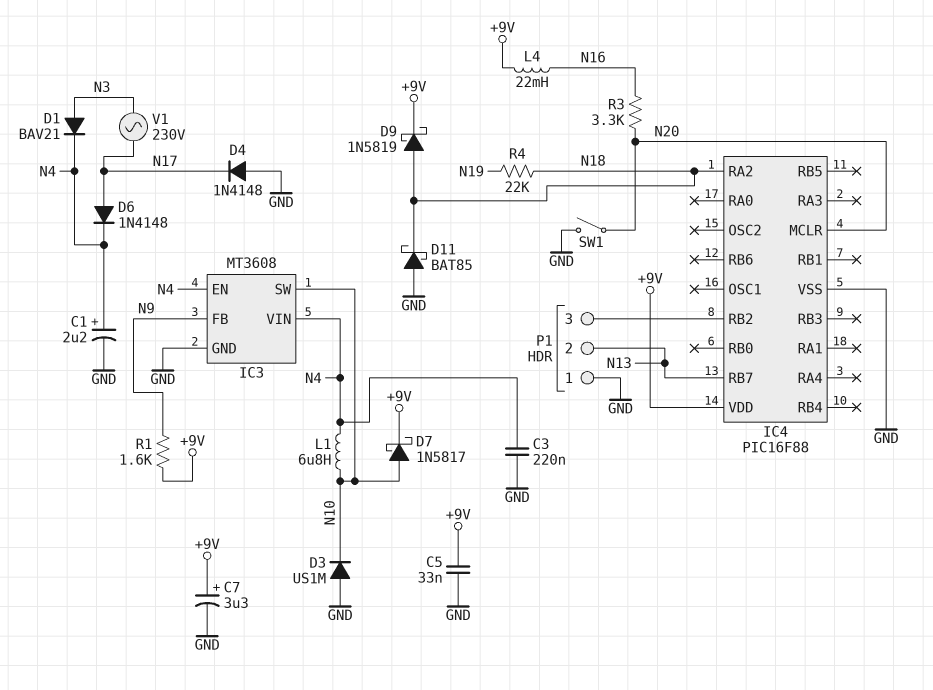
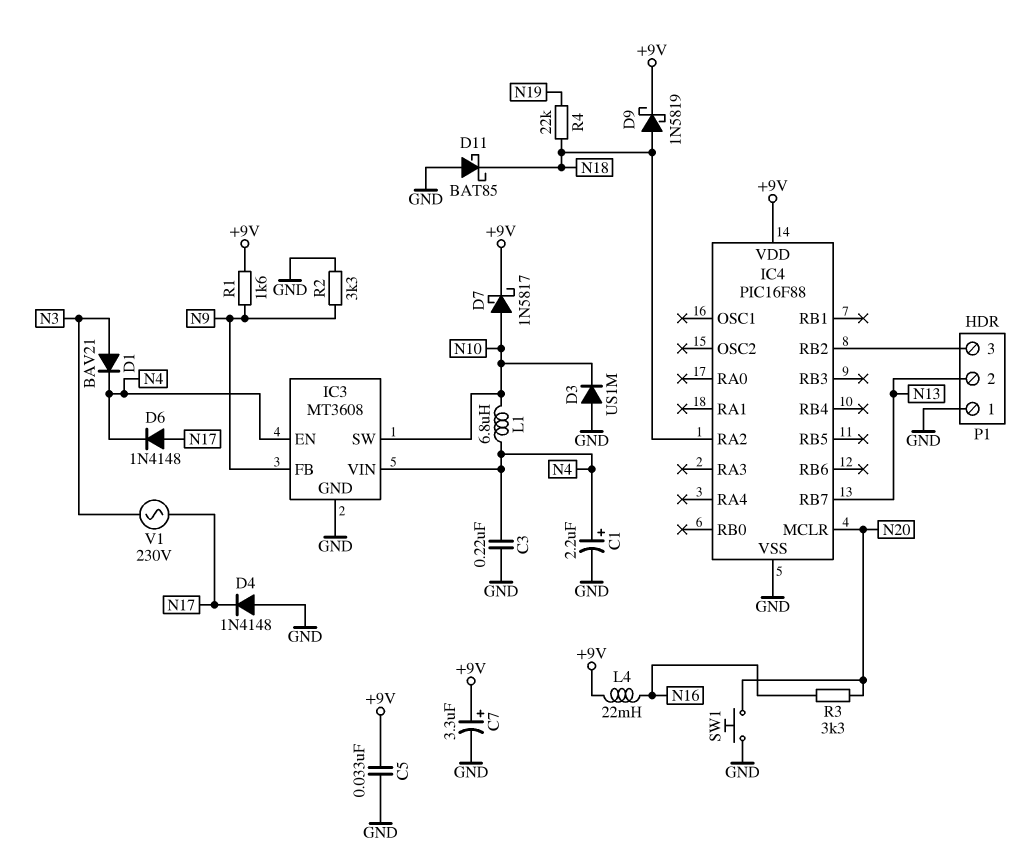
R2: none -> 3.3k (GND, N9)
SW1: switch (GND, N20) -> button (GND, N20)

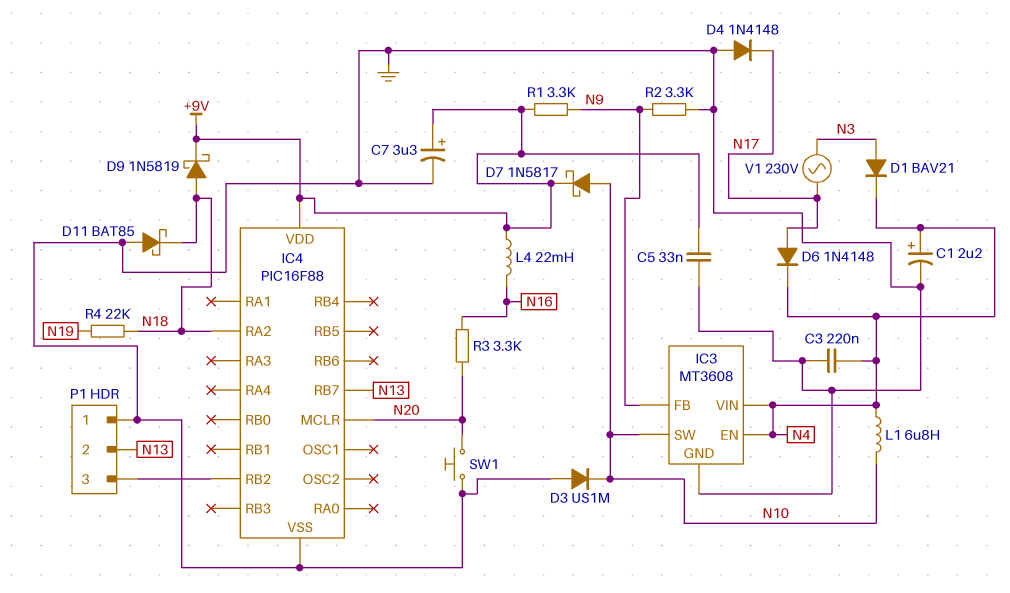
R1: 1.6k (+9V, N9) -> 3.3k (+9V, N9)

